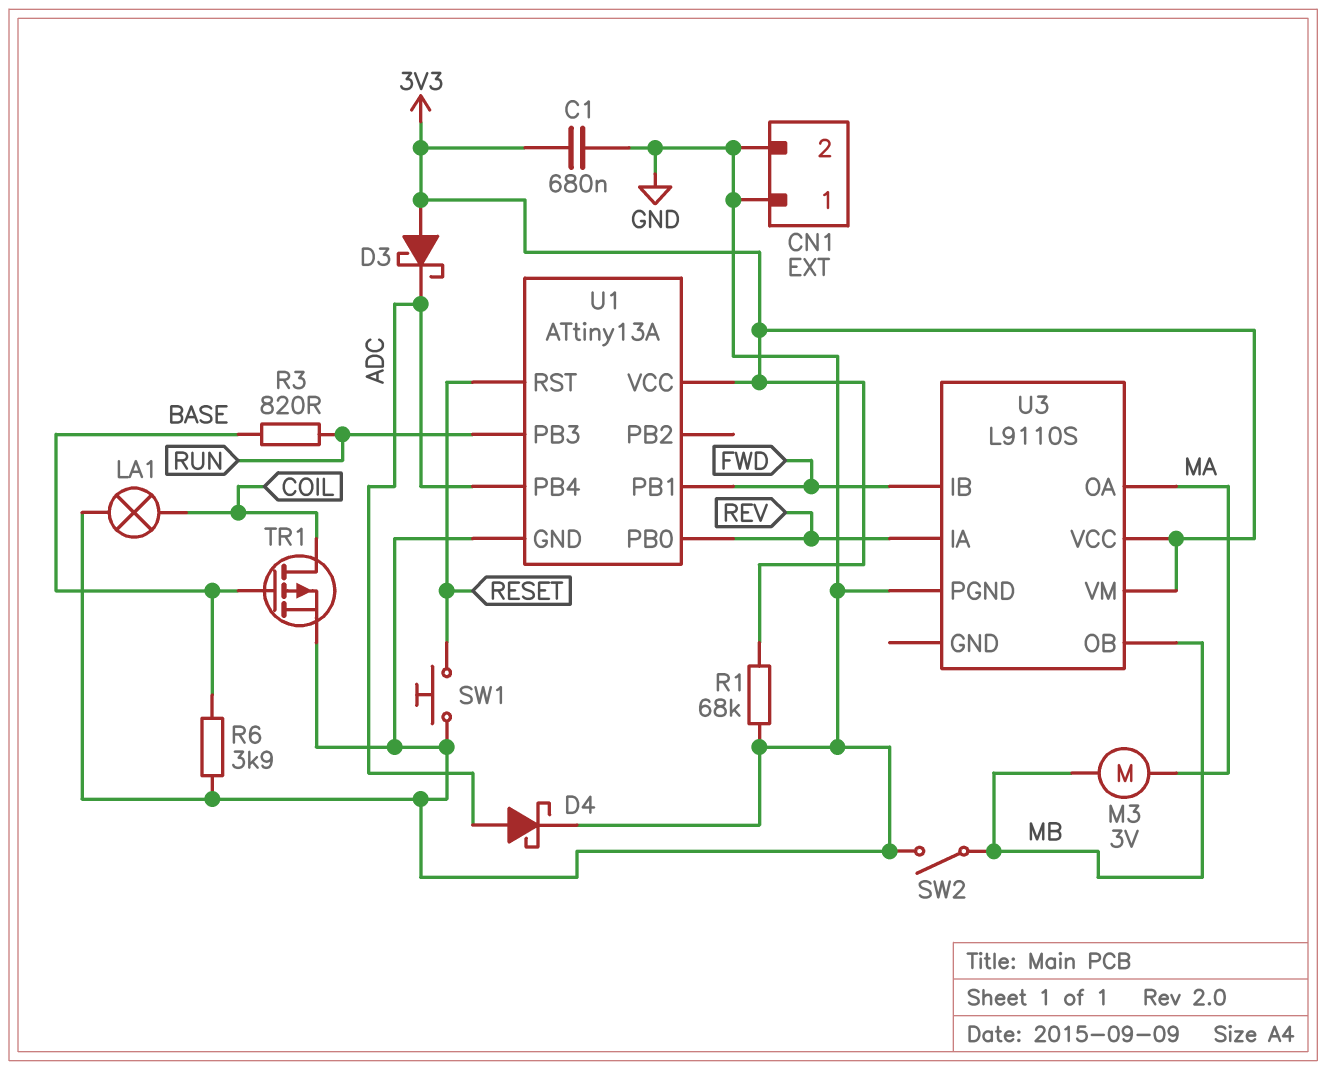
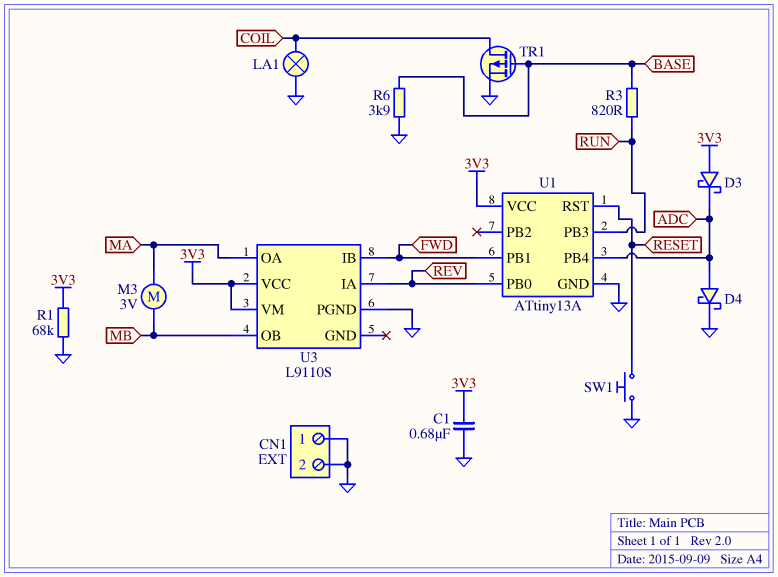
SW2: switch (GND, MB) -> none

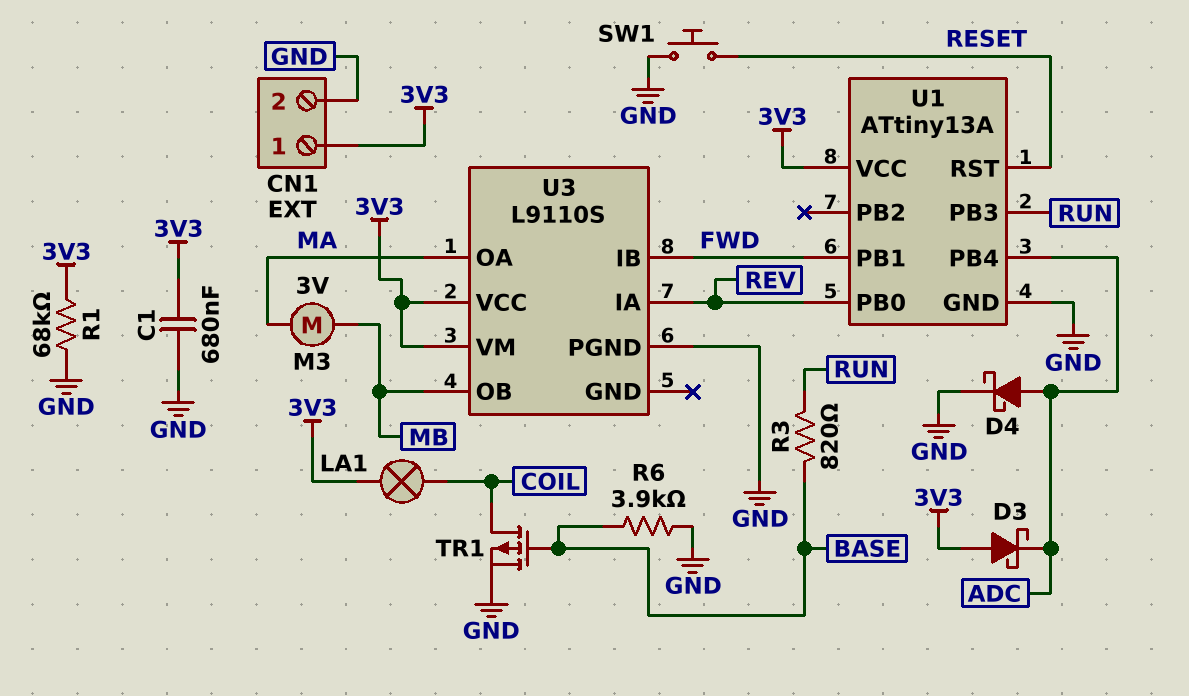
CN1 pin 1: GND -> 3V3
LA1: lamp (COIL, GND) -> lamp (3V3, COIL)

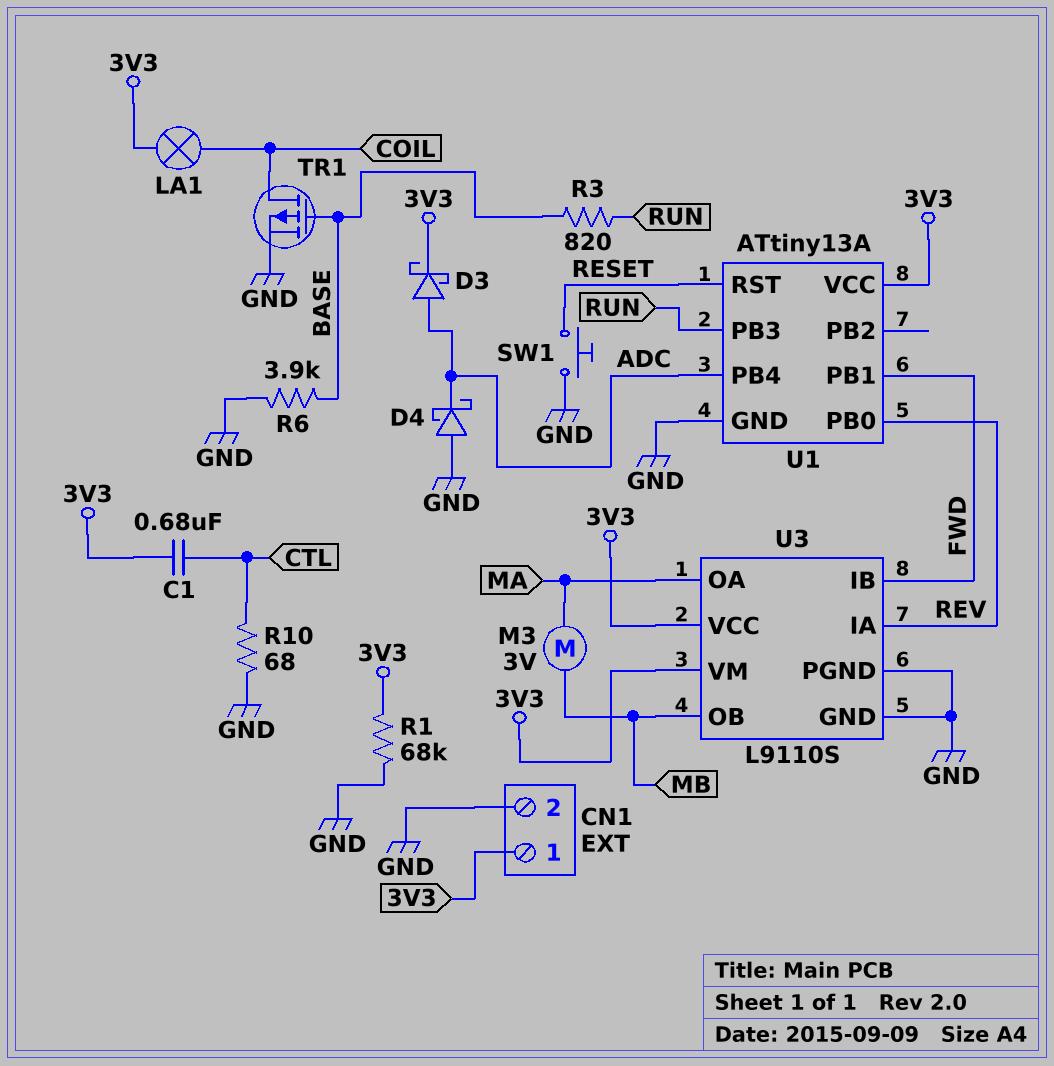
C1: 680nF (3V3, GND) -> 680nF (3V3, CTL)
D3: schottky (A 3V3, K ADC) -> schottky (A ADC, K 3V3)
D4: schottky (A ADC, K GND) -> schottky (A GND, K ADC)
R10: none -> 68 (CTL, GND)
U3 pin GND: none -> GND

